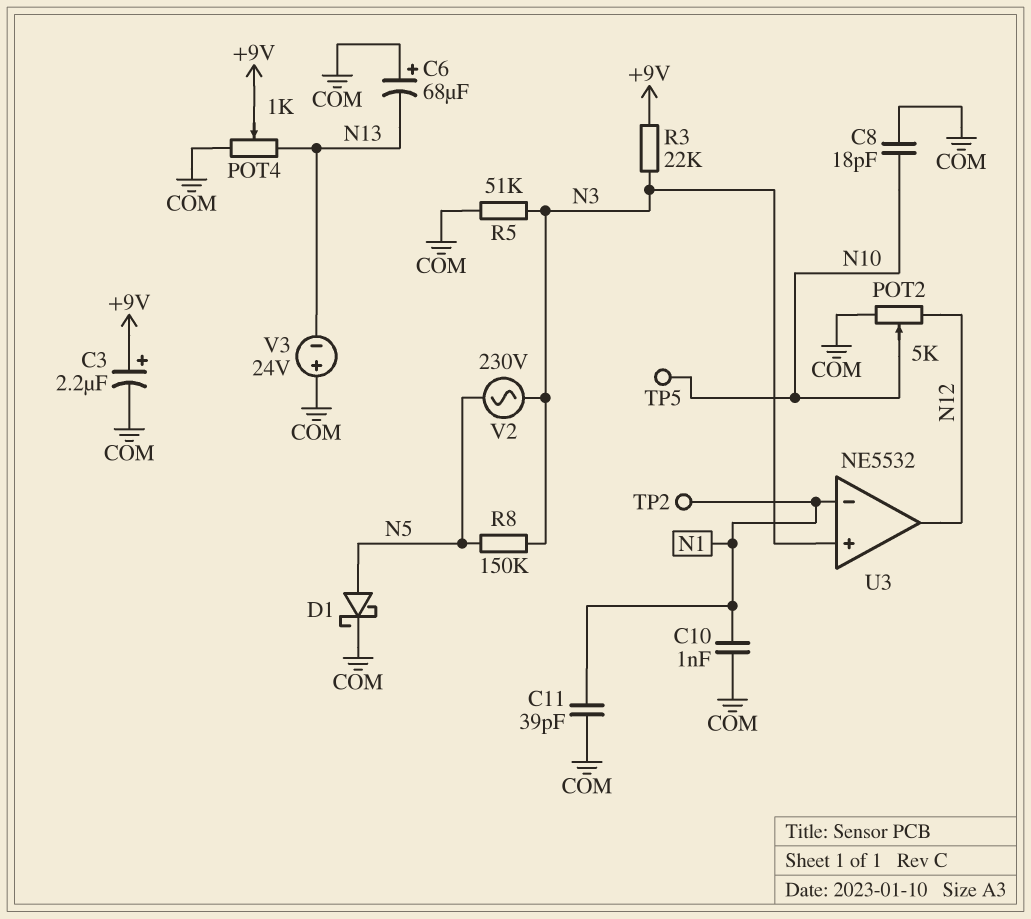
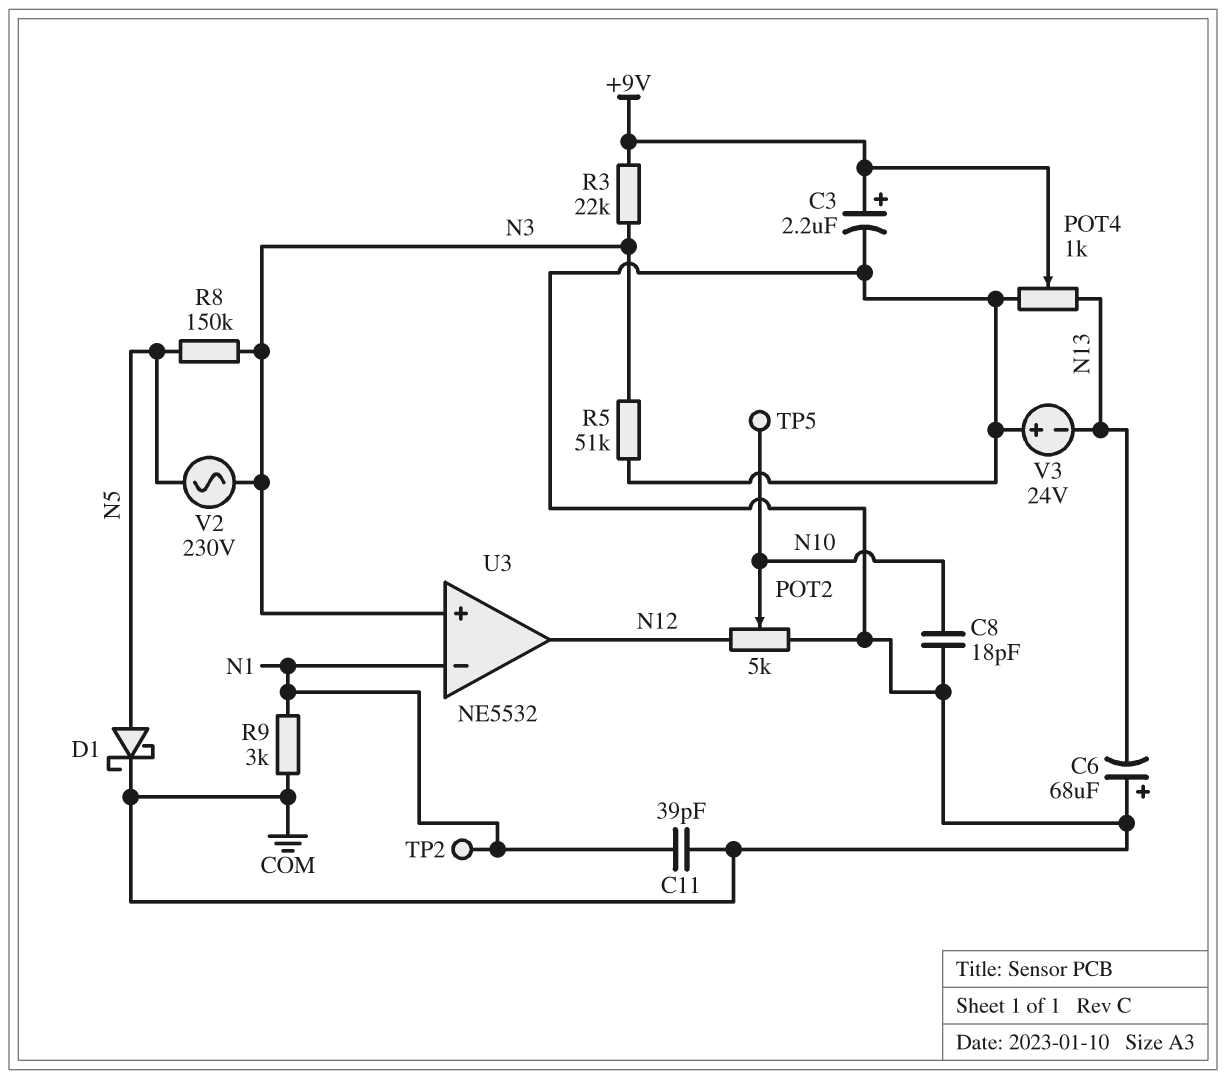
C10: 1nF (COM, N1) -> none
R9: none -> 3k (COM, N1)

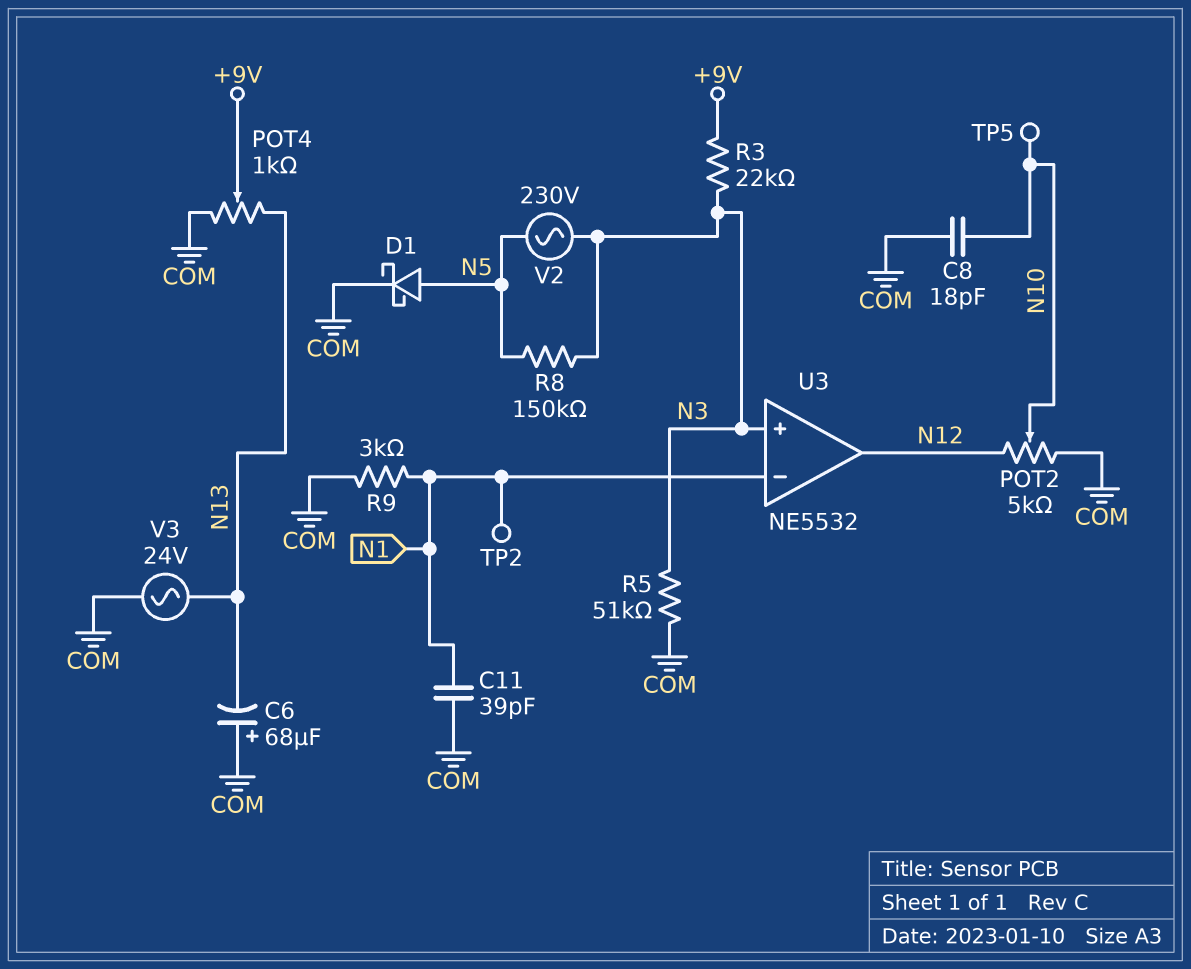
C3: 2.2uF (plus +9V, minus COM) -> none
V3: 24V (plus COM, minus N13) -> AC 24V (COM, N13)

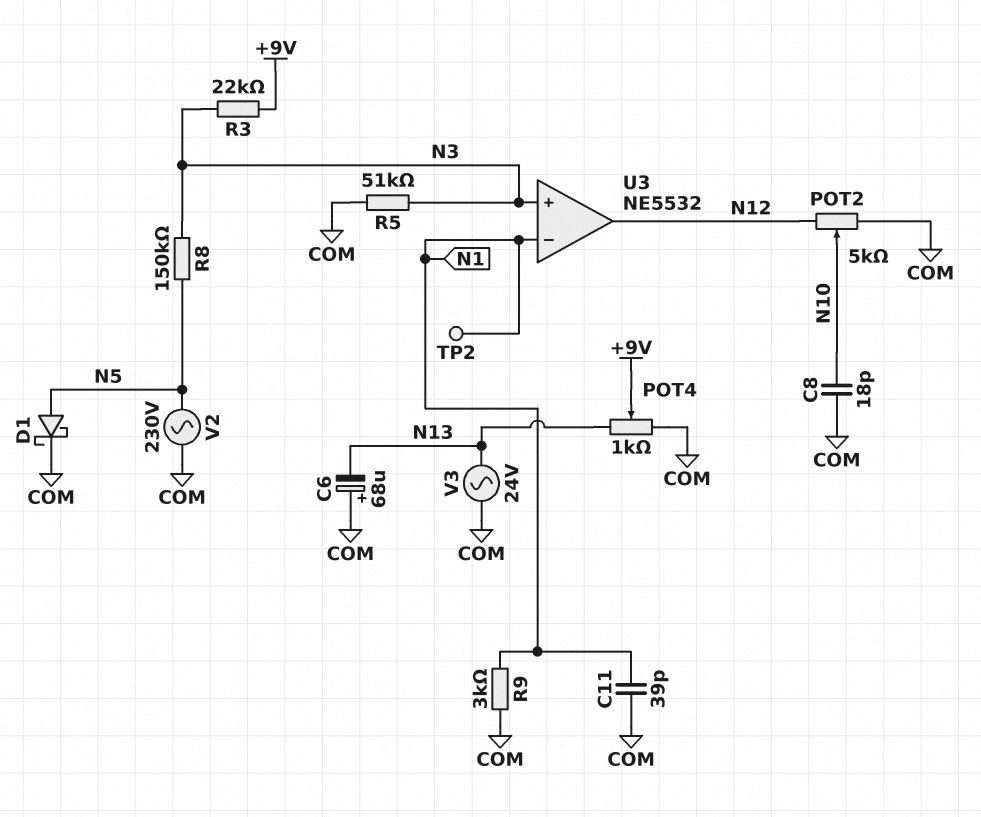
TP5: test point (N10) -> none
V2: AC 230V (N3, N5) -> AC 230V (COM, N5)

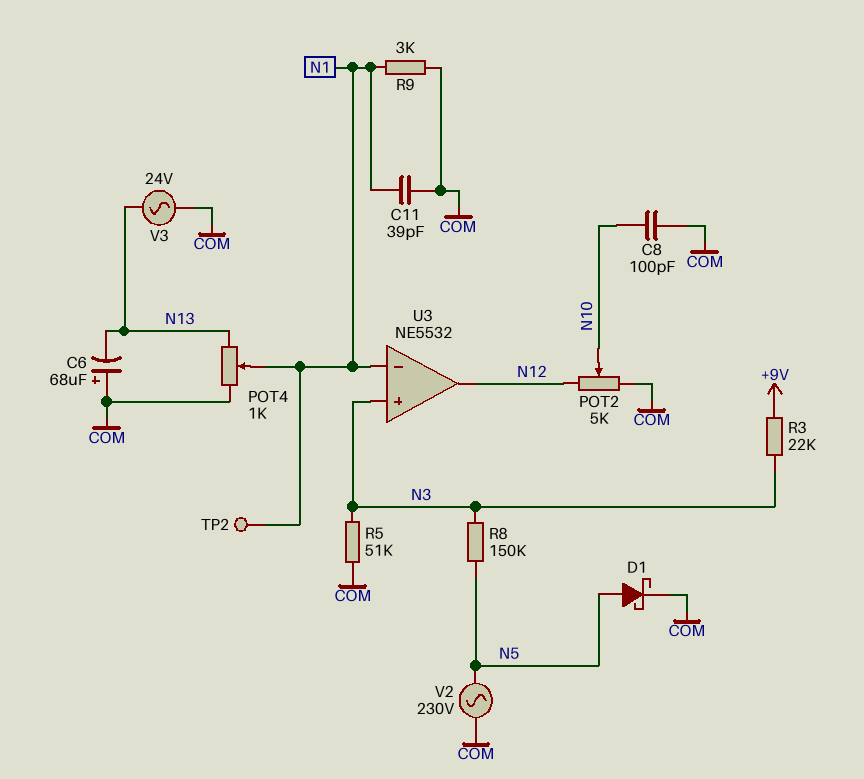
C8: 18pF (COM, N10) -> 100pF (COM, N10)
POT4: 1k (COM, N13, wiper +9V) -> 1k (COM, N13, wiper N1)

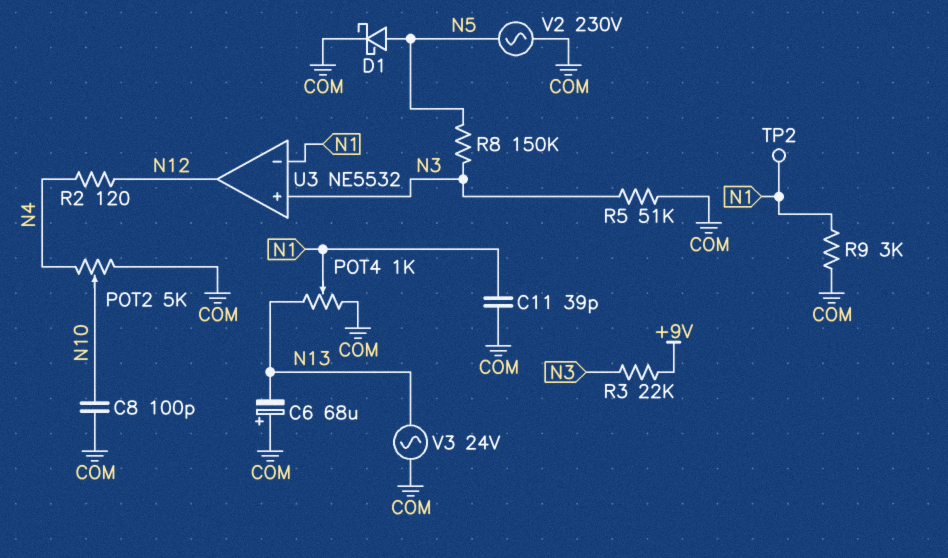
POT2: 5k (COM, N12, wiper N10) -> 5k (COM, N4, wiper N10)
R2: none -> 120 (N4, N12)

